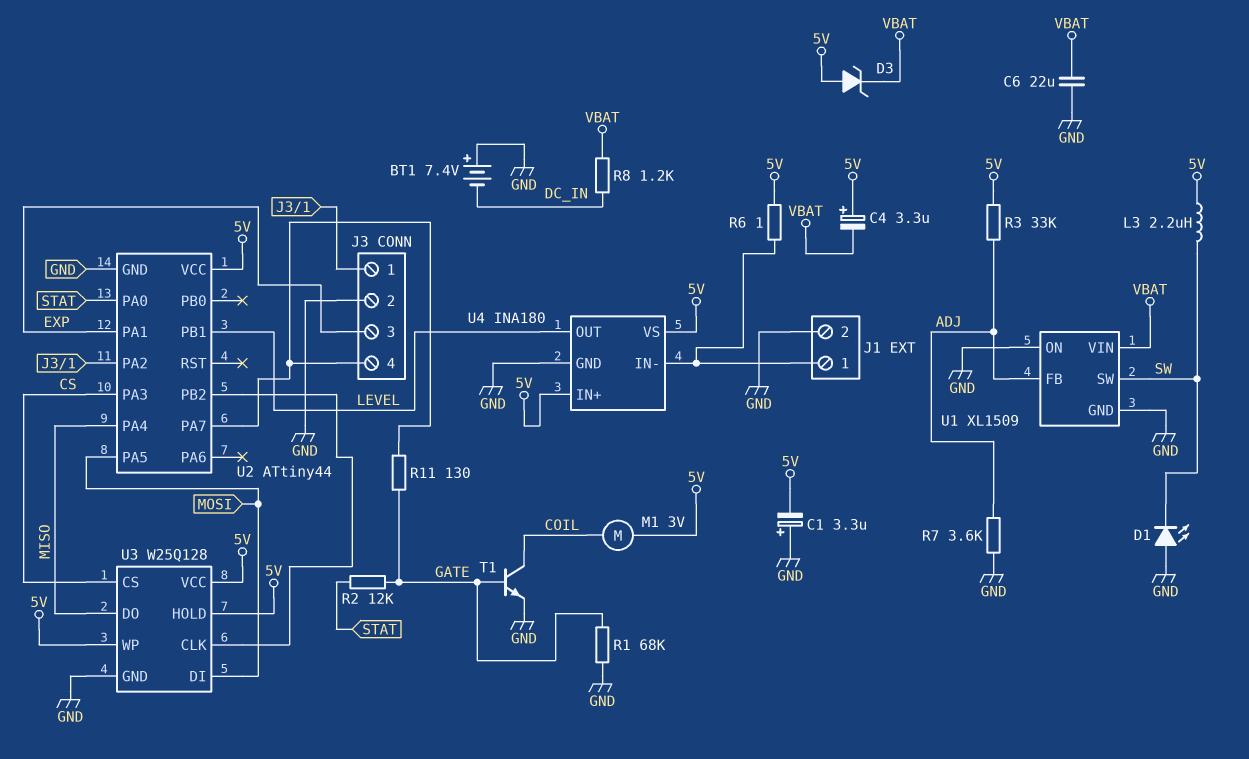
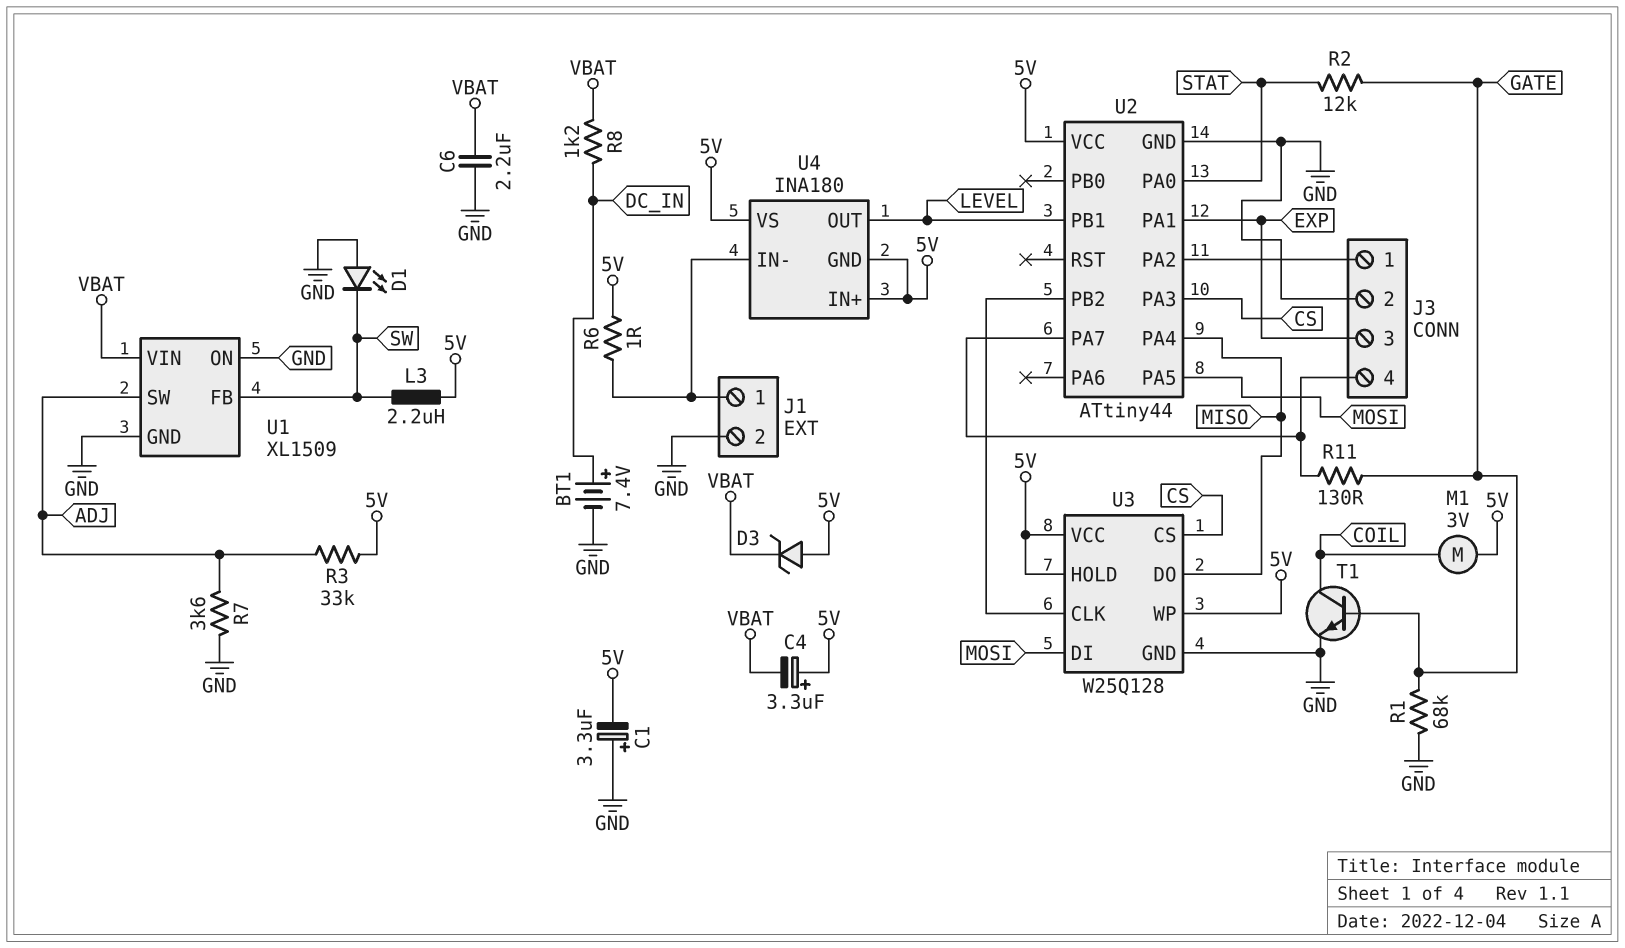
BT1: 7.4V (plus GND, minus DC_IN) -> 7.4V (plus DC_IN, minus GND)
C6: 22uF (GND, VBAT) -> 2.2uF (GND, VBAT)
U1 pin FB: ADJ -> SW
U1 pin SW: SW -> ADJ
U4 pin GND: GND -> 5V

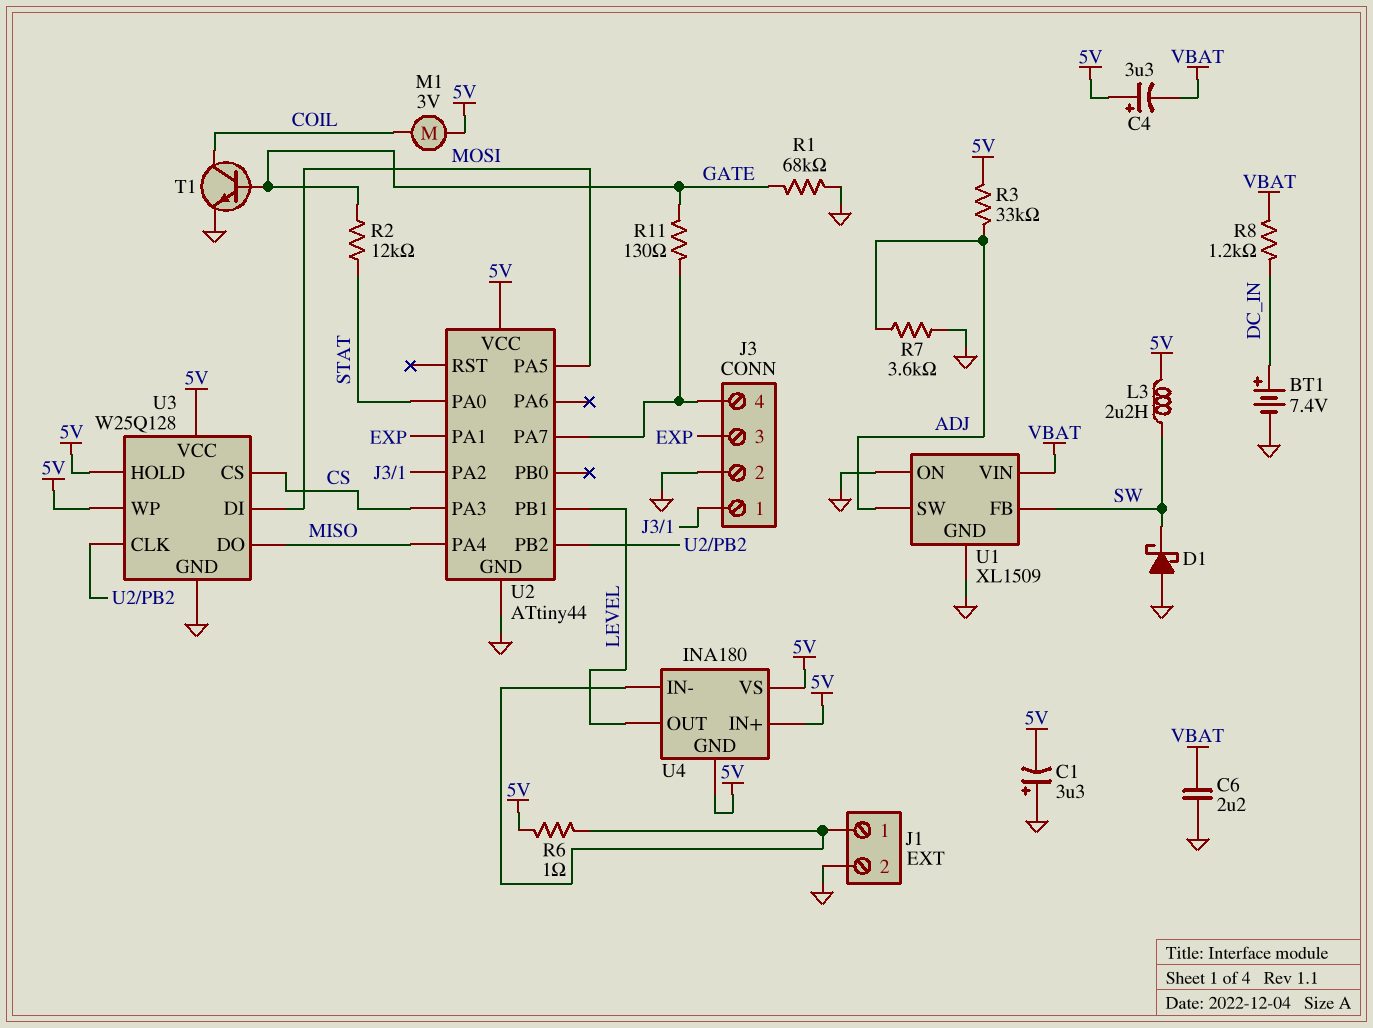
D1: LED (A GND, K SW) -> schottky (A GND, K SW)
D3: zener (A 5V, K VBAT) -> none

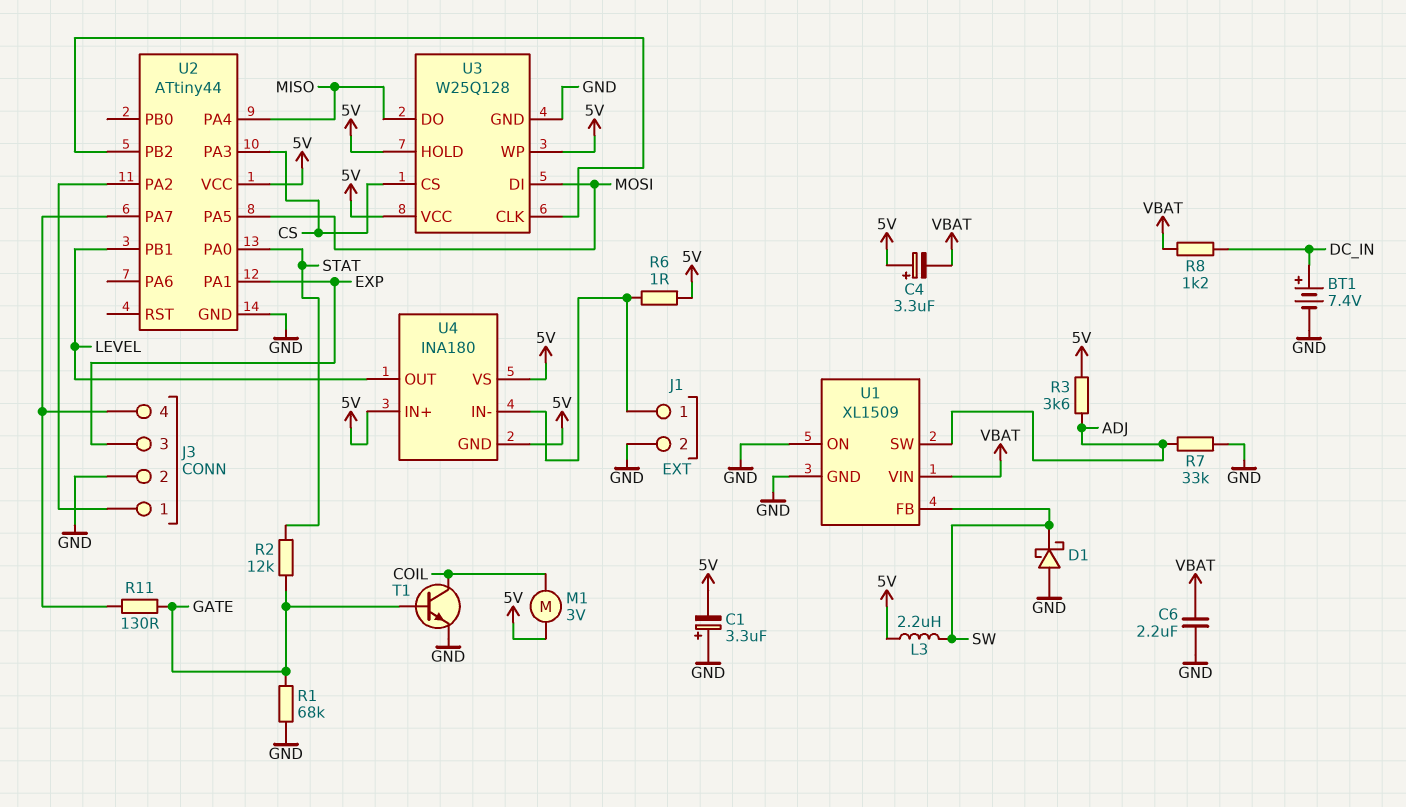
R3: 33k (5V, ADJ) -> 3.6k (5V, ADJ)
R7: 3.6k (ADJ, GND) -> 33k (ADJ, GND)

